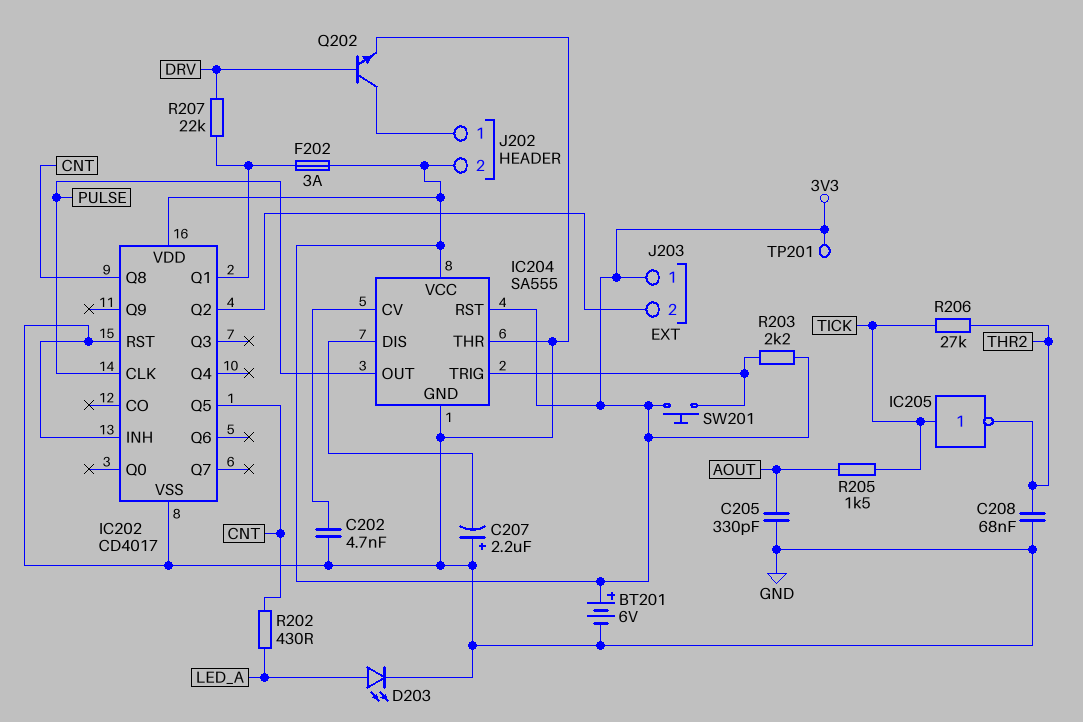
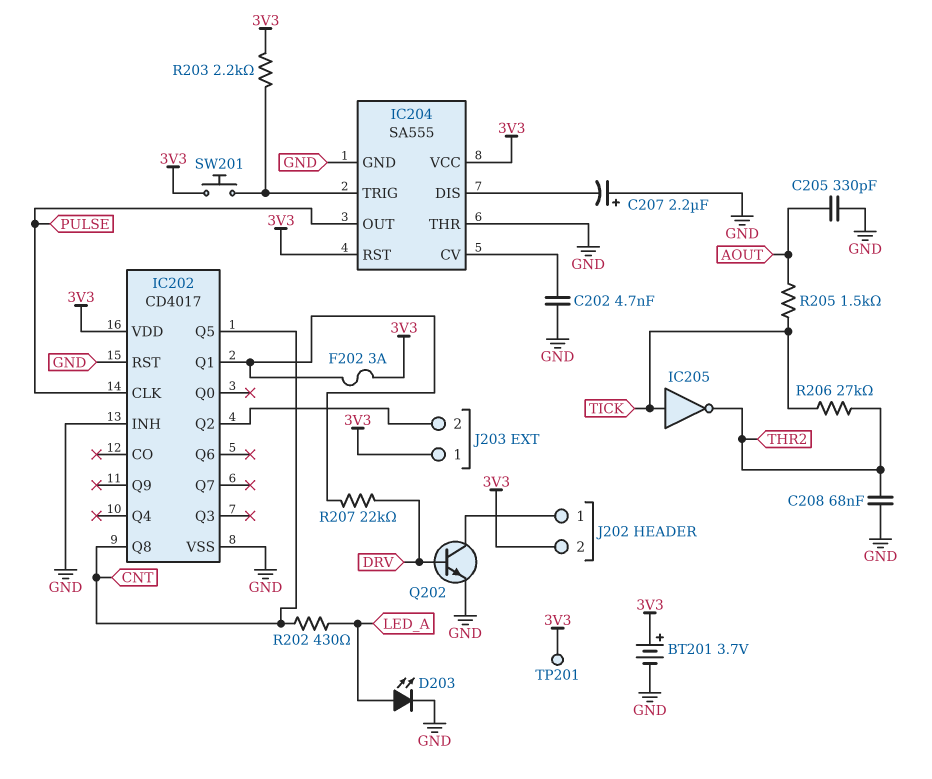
BT201: 6V (plus 3V3, minus GND) -> 3.7V (plus 3V3, minus GND)

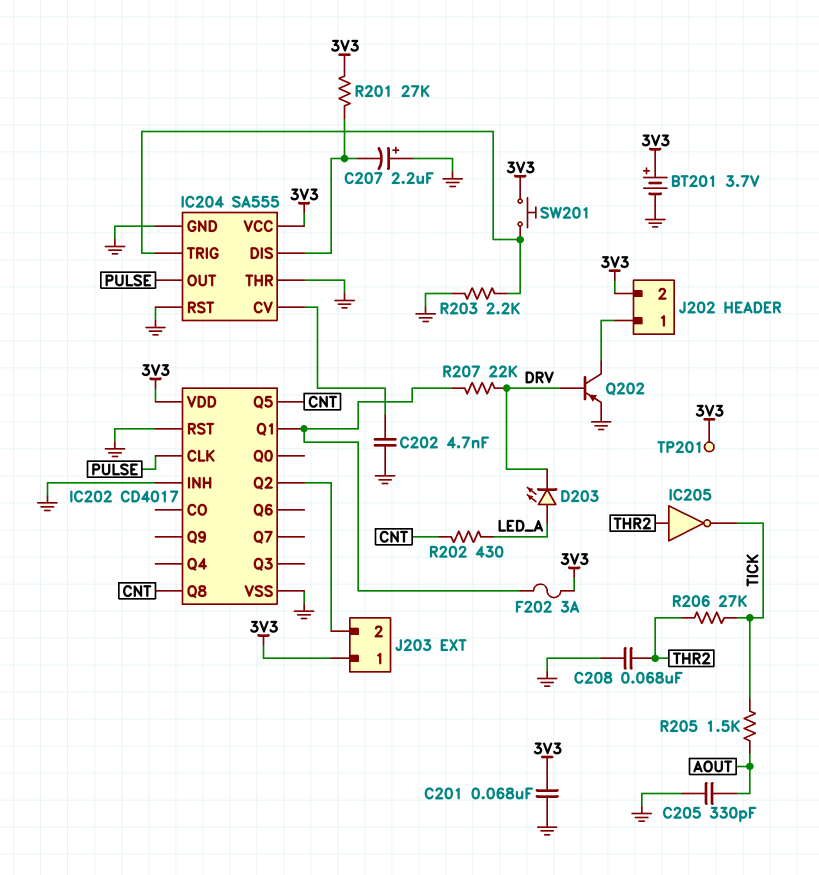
C201: none -> 68nF (3V3, GND)
D203: LED (A LED_A, K GND) -> LED (A LED_A, K DRV)
IC204 pin RST: 3V3 -> GND
IC205: NOT (in TICK, out THR2) -> NOT (in THR2, out TICK)
Q202: NPN (B DRV, C J202/1, E GND) -> PNP (B DRV, C J202/1, E GND)
R201: none -> 27k (3V3, IC204/DIS)
R203: 2.2k (3V3, IC204/TRIG) -> 2.2k (GND, IC204/TRIG)

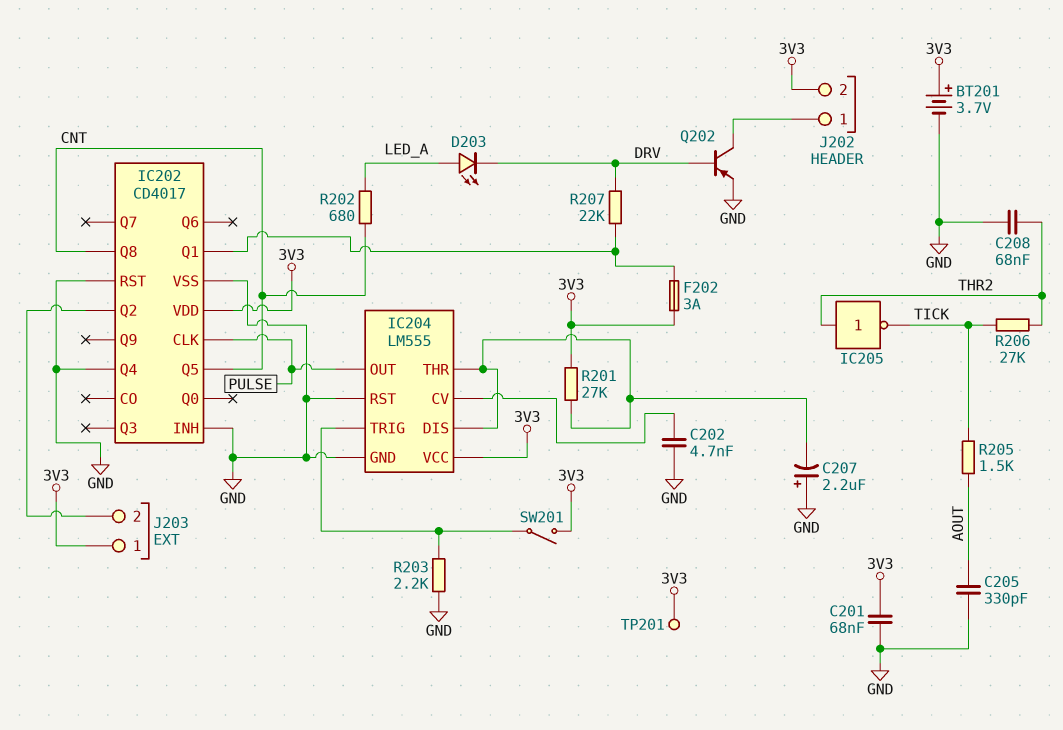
IC202 pin Q4: none -> GND
IC204: SA555 -> LM555
IC204 pin THR: GND -> IC204/DIS
R202: 430 (CNT, LED_A) -> 680 (CNT, LED_A)
SW201: button (3V3, IC204/TRIG) -> switch (3V3, IC204/TRIG)

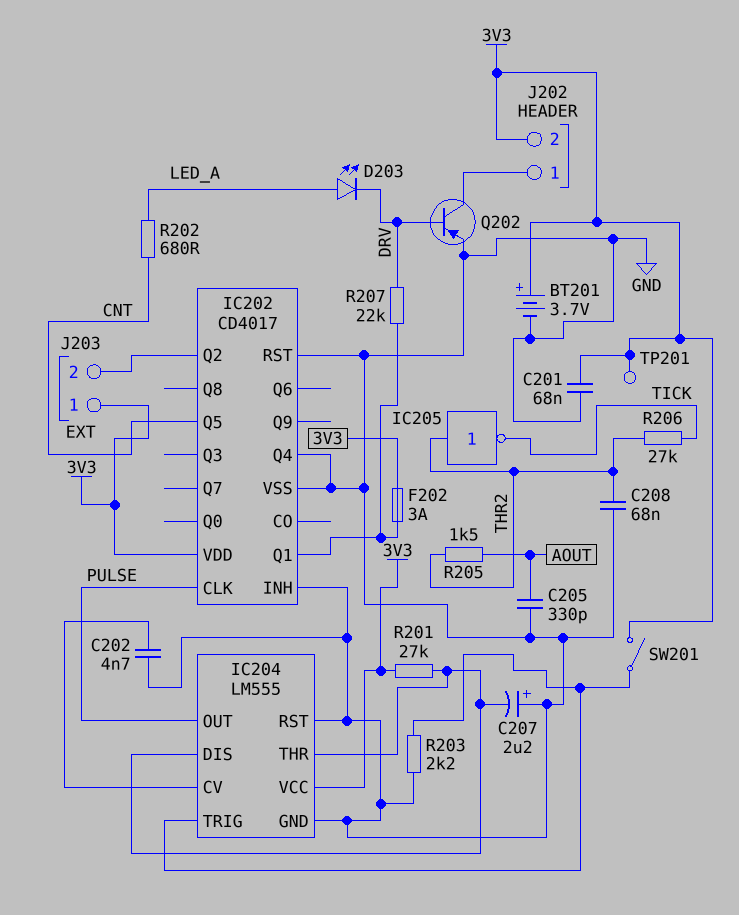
IC202 pin Q8: CNT -> none
R205: 1.5k (AOUT, TICK) -> 1.5k (AOUT, THR2)

